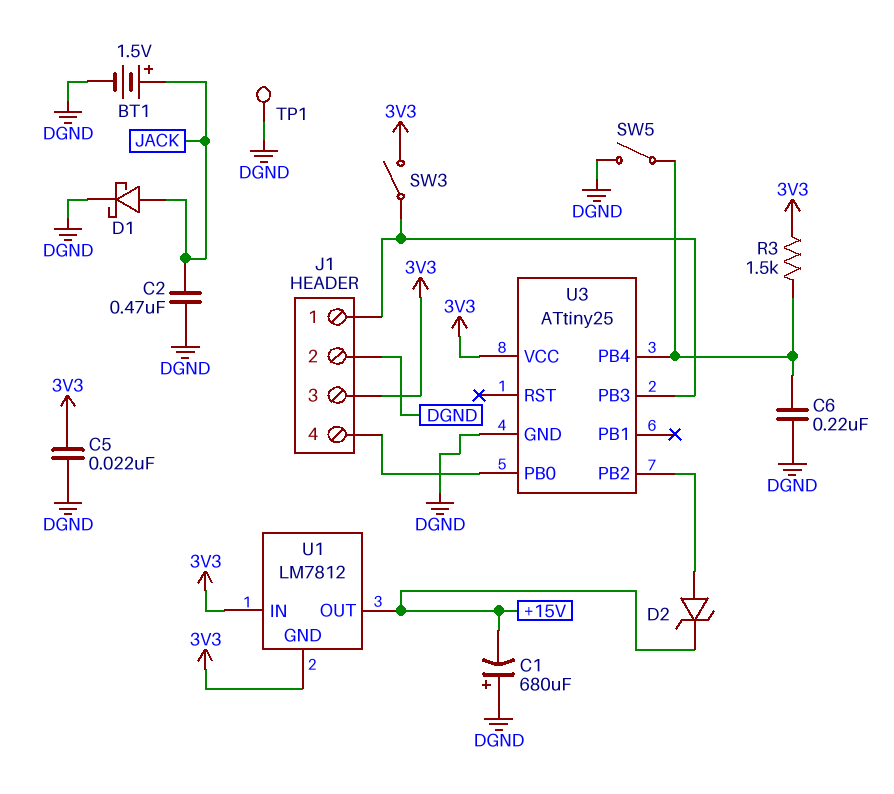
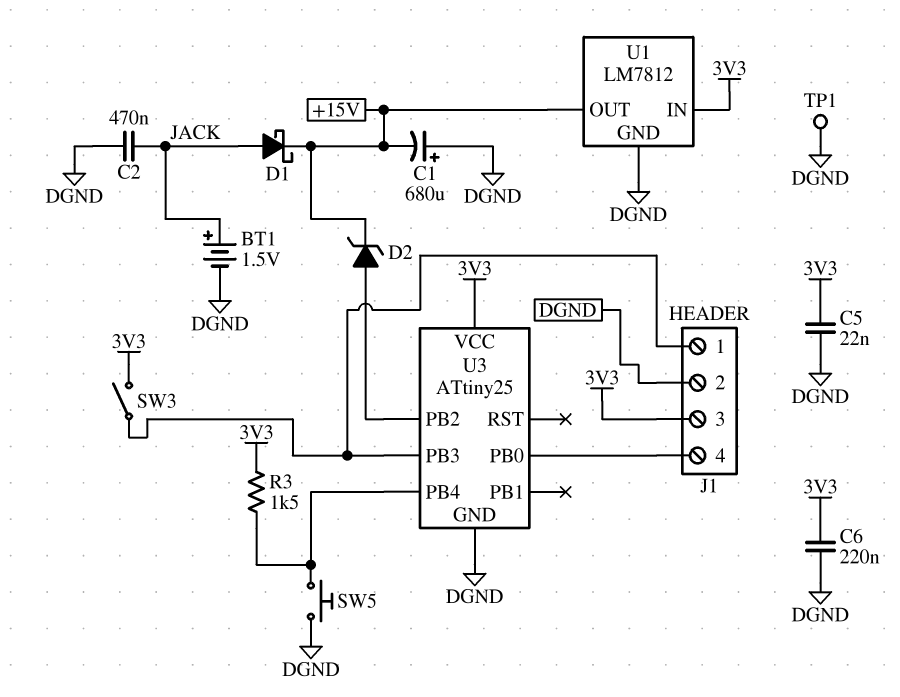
C6: 220nF (DGND, U3/PB4) -> 220nF (3V3, DGND)
D1: schottky (A JACK, K DGND) -> schottky (A JACK, K +15V)
SW5: switch (DGND, U3/PB4) -> button (DGND, U3/PB4)
U1 pin GND: 3V3 -> DGND

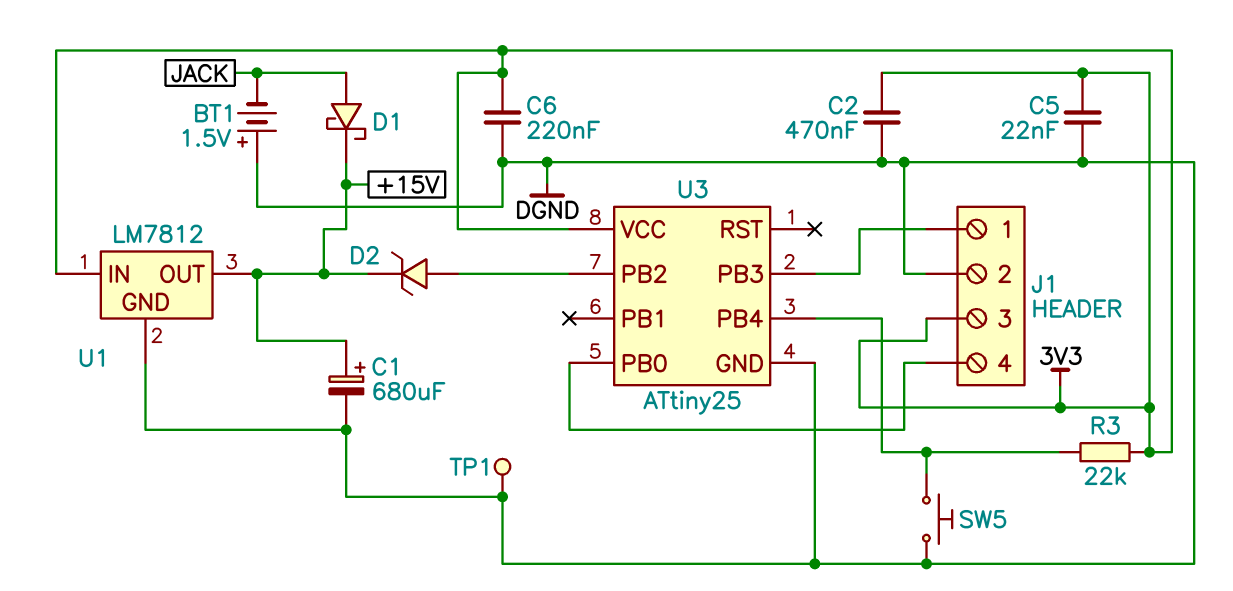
BT1: 1.5V (plus JACK, minus DGND) -> 1.5V (plus DGND, minus JACK)
C1: 680uF (plus DGND, minus +15V) -> 680uF (plus +15V, minus DGND)
C2: 470nF (DGND, JACK) -> 470nF (3V3, DGND)
R3: 1.5k (3V3, U3/PB4) -> 22k (3V3, U3/PB4)
SW3: switch (3V3, J1/1) -> none

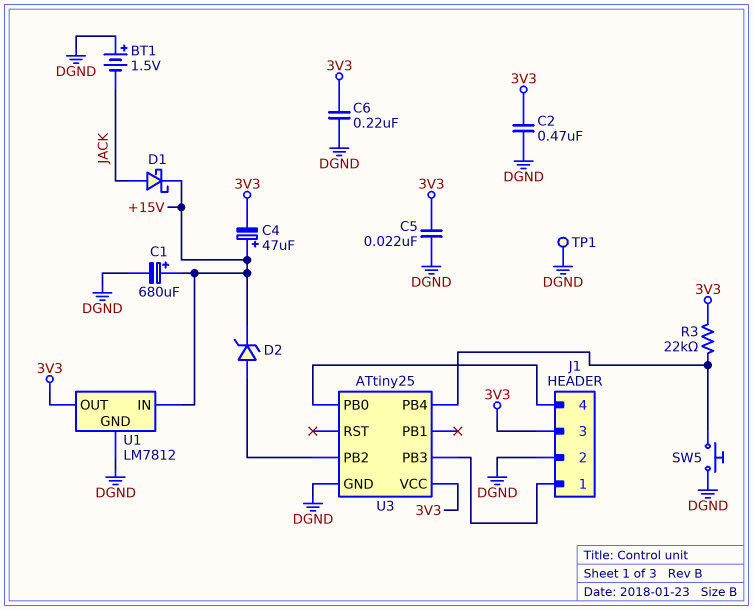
C4: none -> 47uF (plus +15V, minus 3V3)
U1 pin IN: 3V3 -> +15V
U1 pin OUT: +15V -> 3V3

